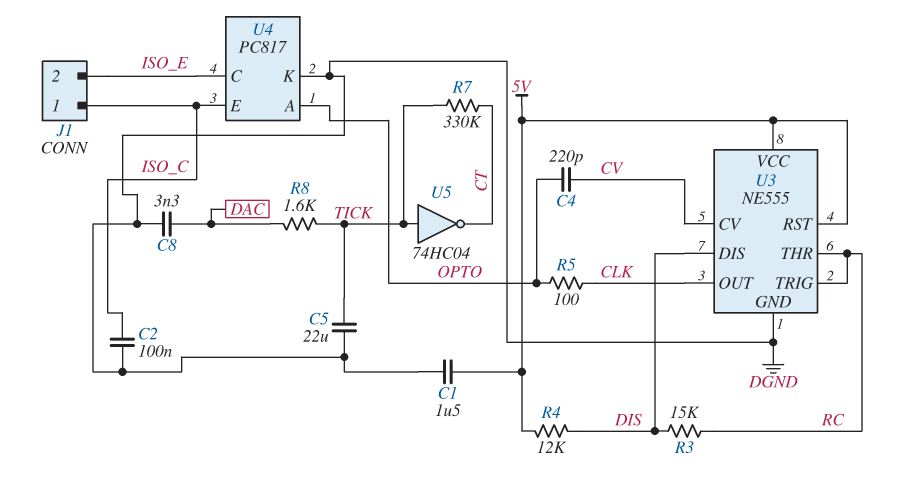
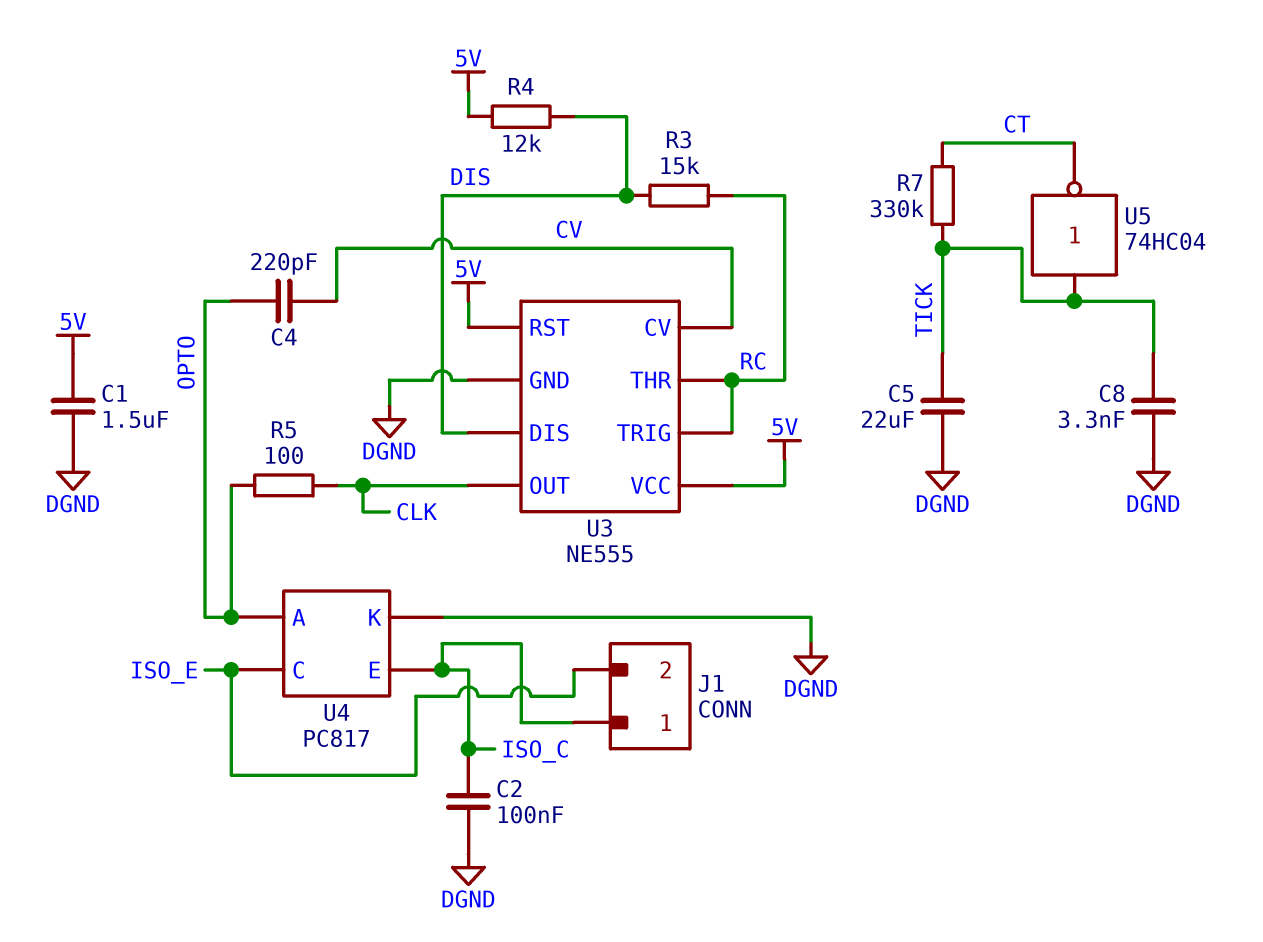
C8: 3.3nF (DAC, DGND) -> 3.3nF (DGND, TICK)
R8: 1.6k (DAC, TICK) -> none

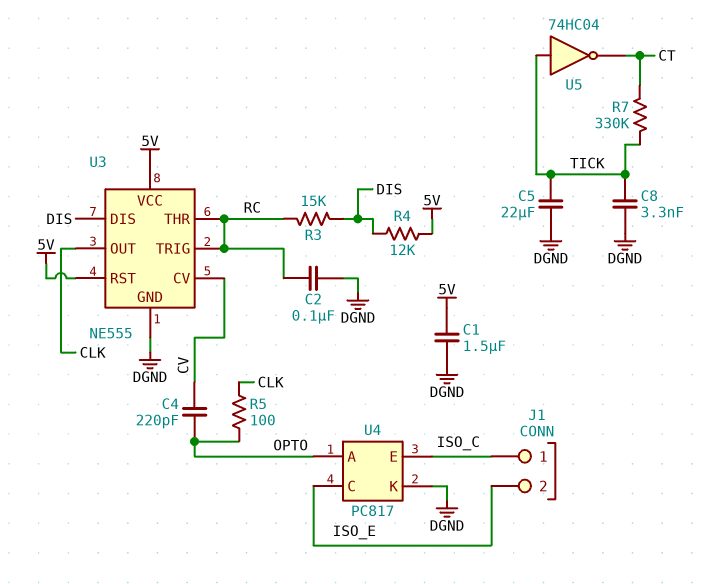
C2: 100nF (DGND, ISO_C) -> 100nF (DGND, RC)

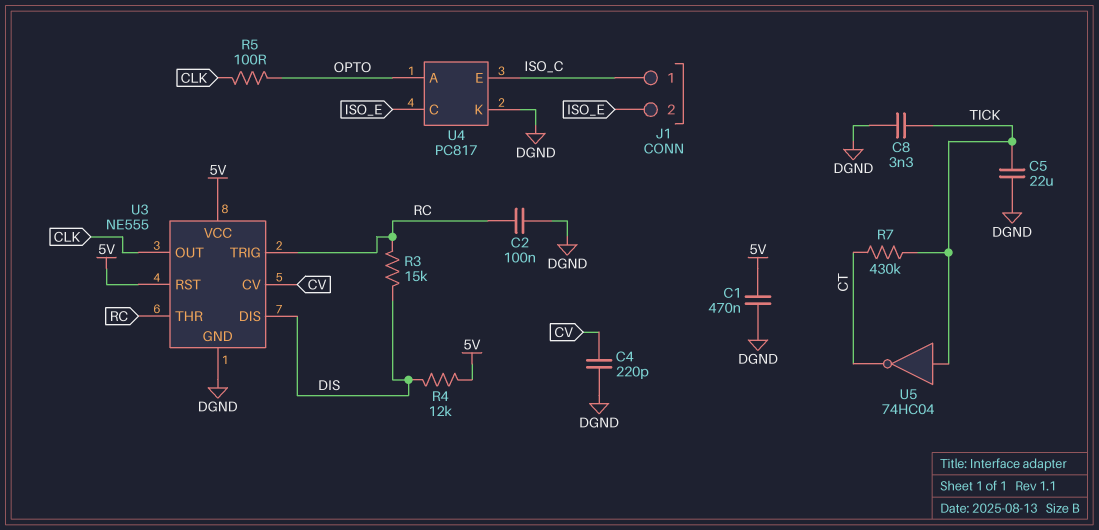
C1: 1.5uF (5V, DGND) -> 470nF (5V, DGND)
C4: 220pF (CV, OPTO) -> 220pF (CV, DGND)
R7: 330k (CT, TICK) -> 430k (CT, TICK)

